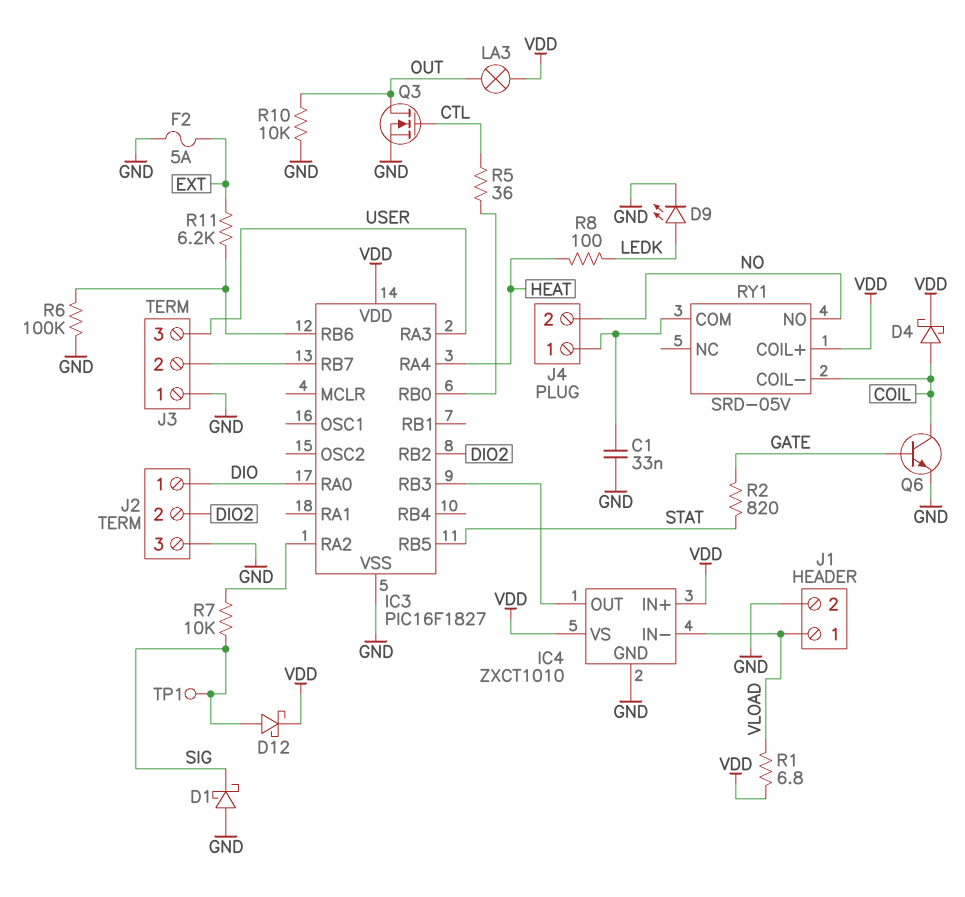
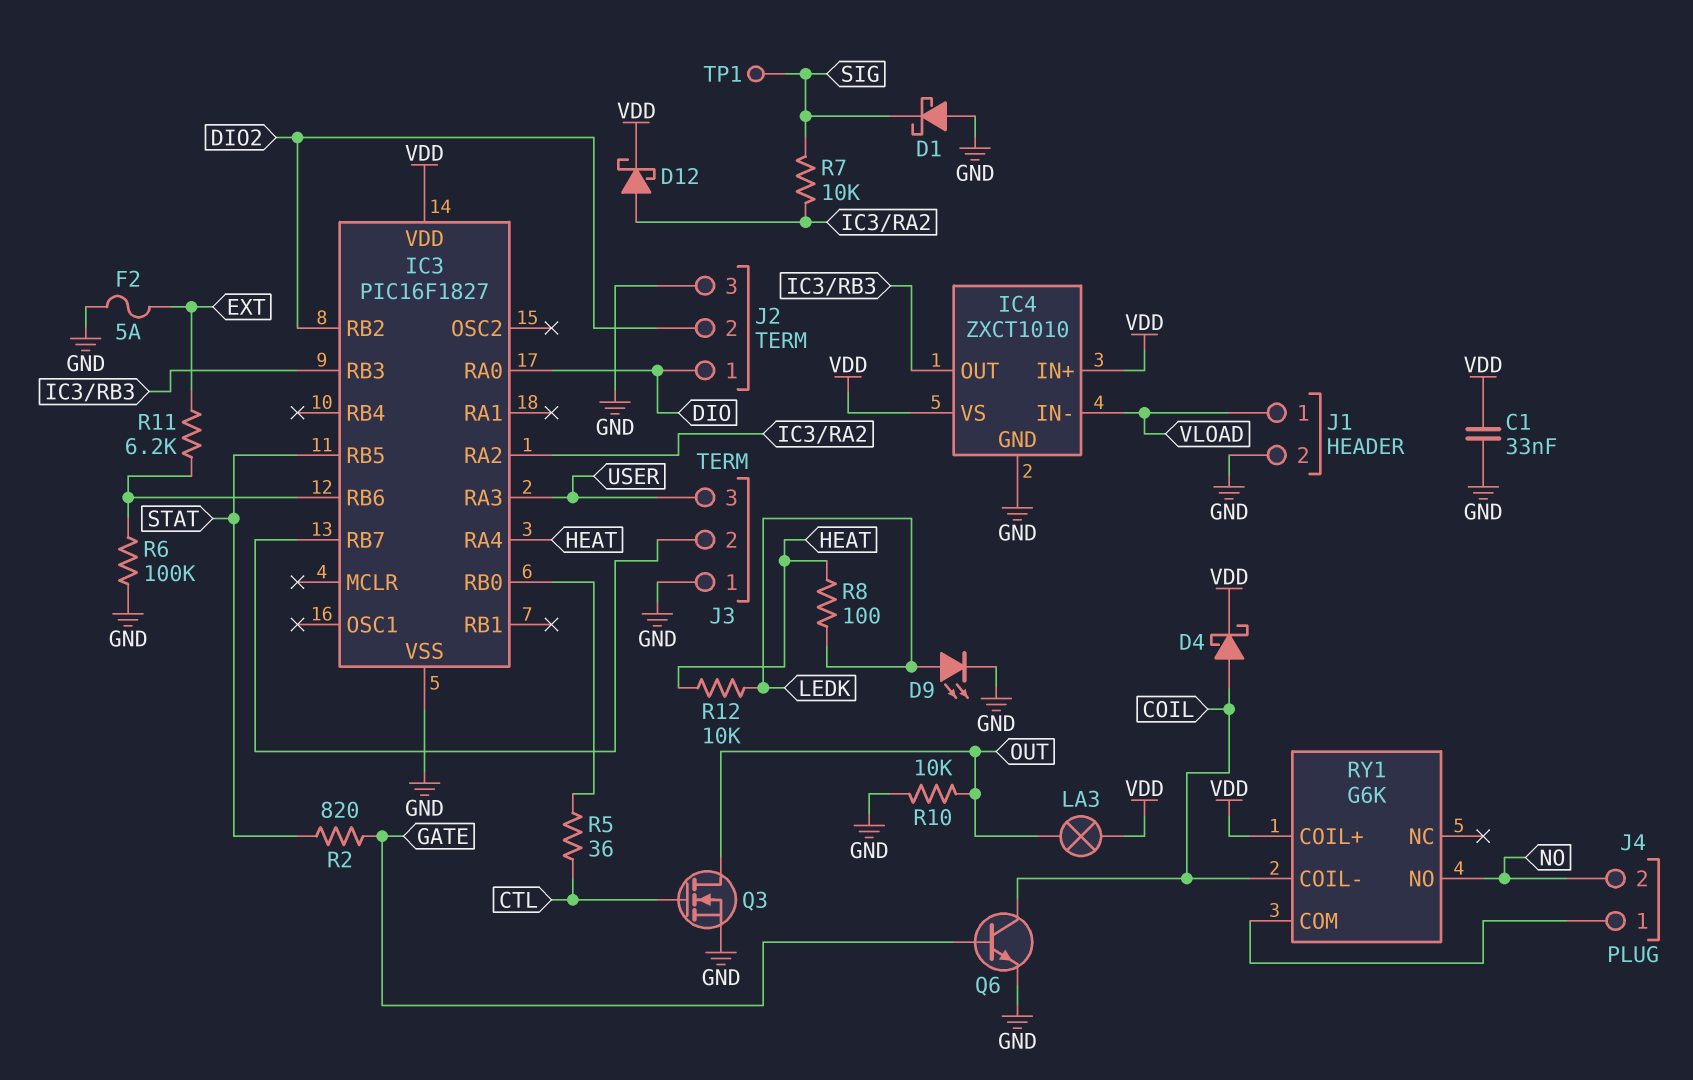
C1: 33nF (GND, J4/1) -> 33nF (GND, VDD)
D12: schottky (A SIG, K VDD) -> schottky (A IC3/RA2, K VDD)
R1: 6.8 (VDD, VLOAD) -> none
R12: none -> 10k (HEAT, LEDK)
RY1: SRD-05V -> G6K

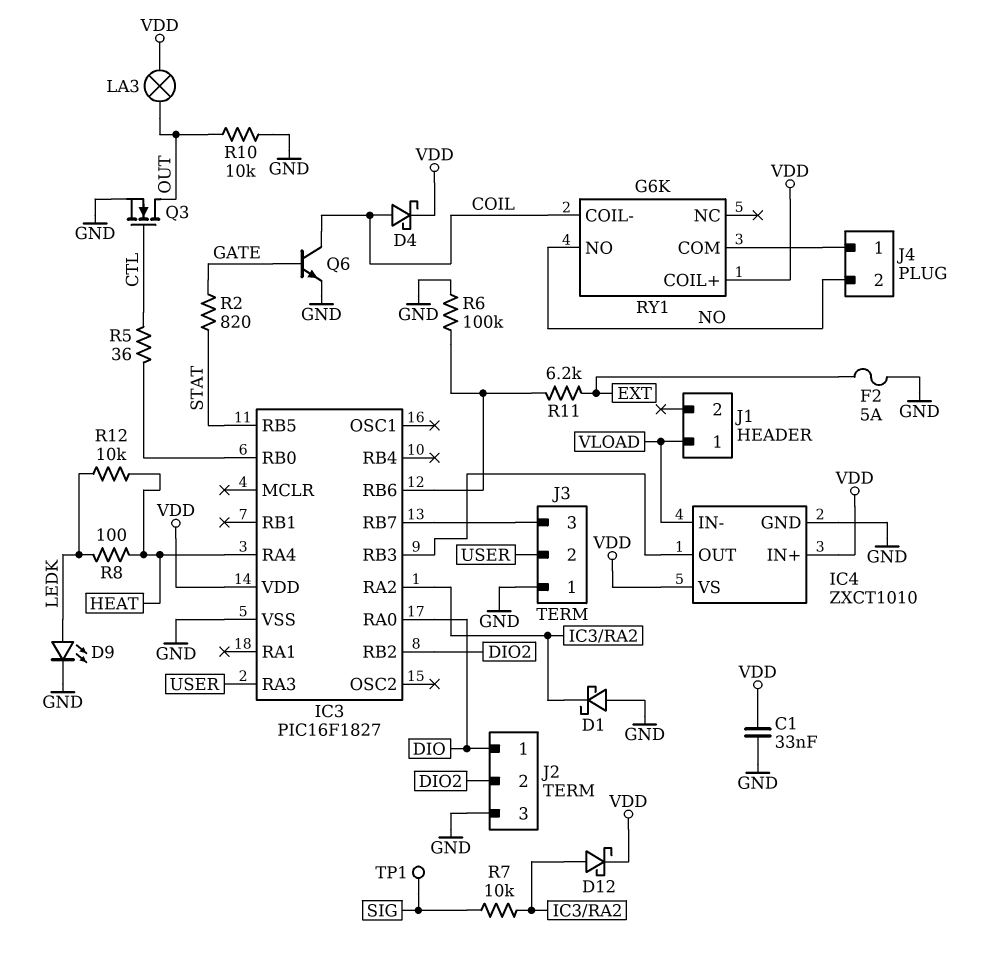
D1: schottky (A GND, K SIG) -> schottky (A GND, K IC3/RA2)
J1 pin 2: GND -> none
J3 pin 2: IC3/RB7 -> USER
J3 pin 3: USER -> IC3/RB7

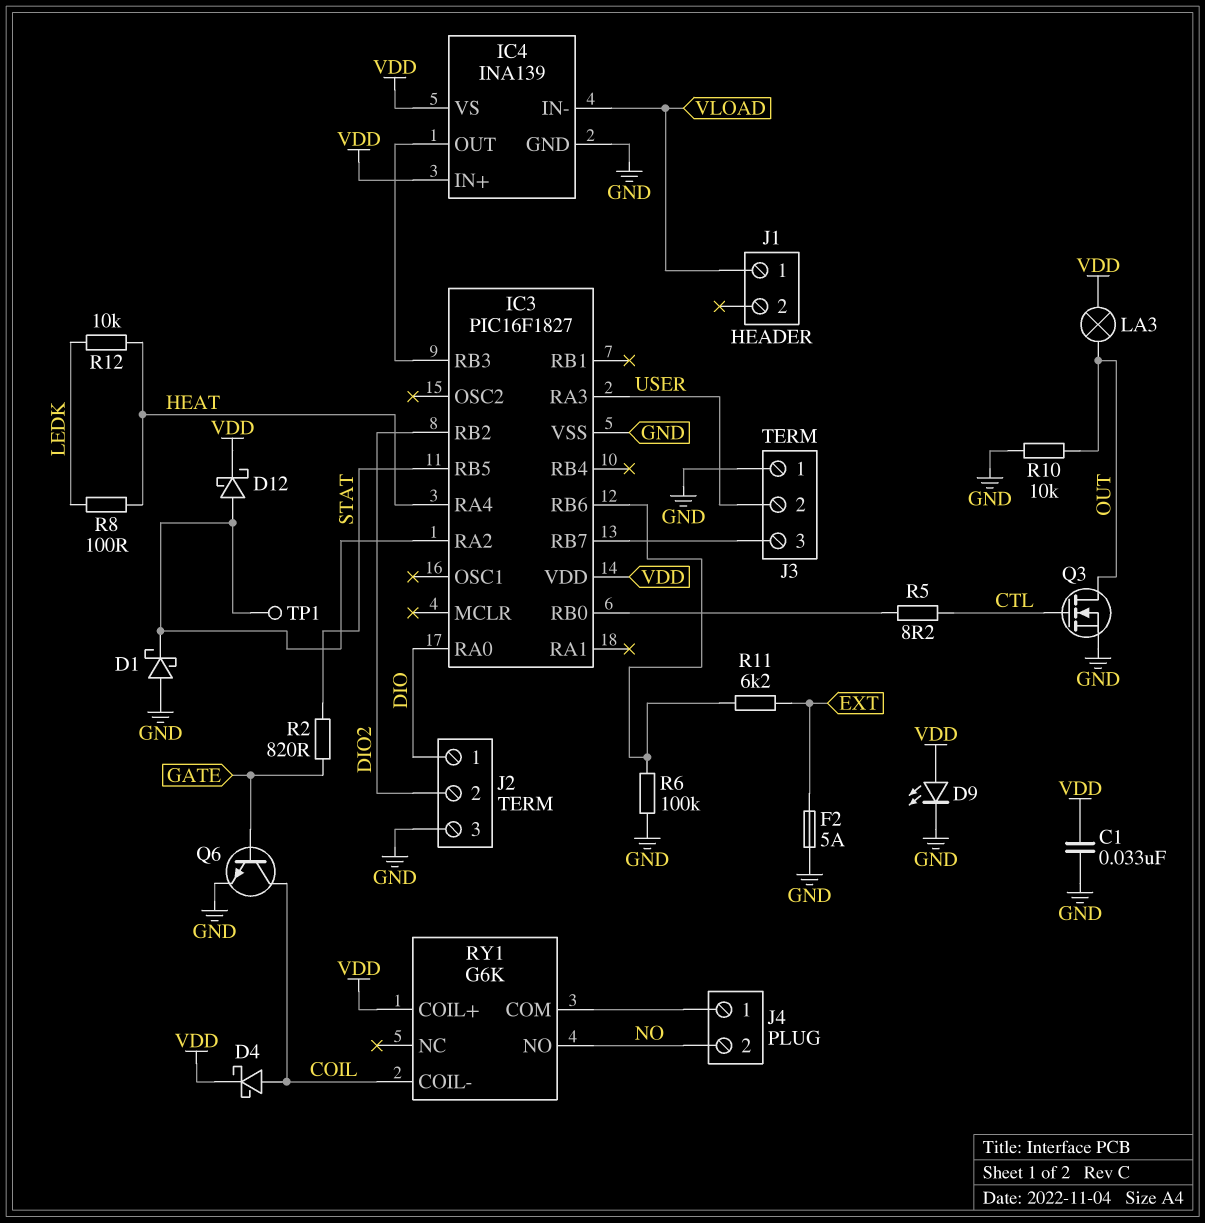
D9: LED (A LEDK, K GND) -> LED (A VDD, K GND)
IC4: ZXCT1010 -> INA139
R5: 36 (CTL, IC3/RB0) -> 8.2 (CTL, IC3/RB0)
R7: 10k (IC3/RA2, SIG) -> none
TP1: test point (SIG) -> test point (IC3/RA2)

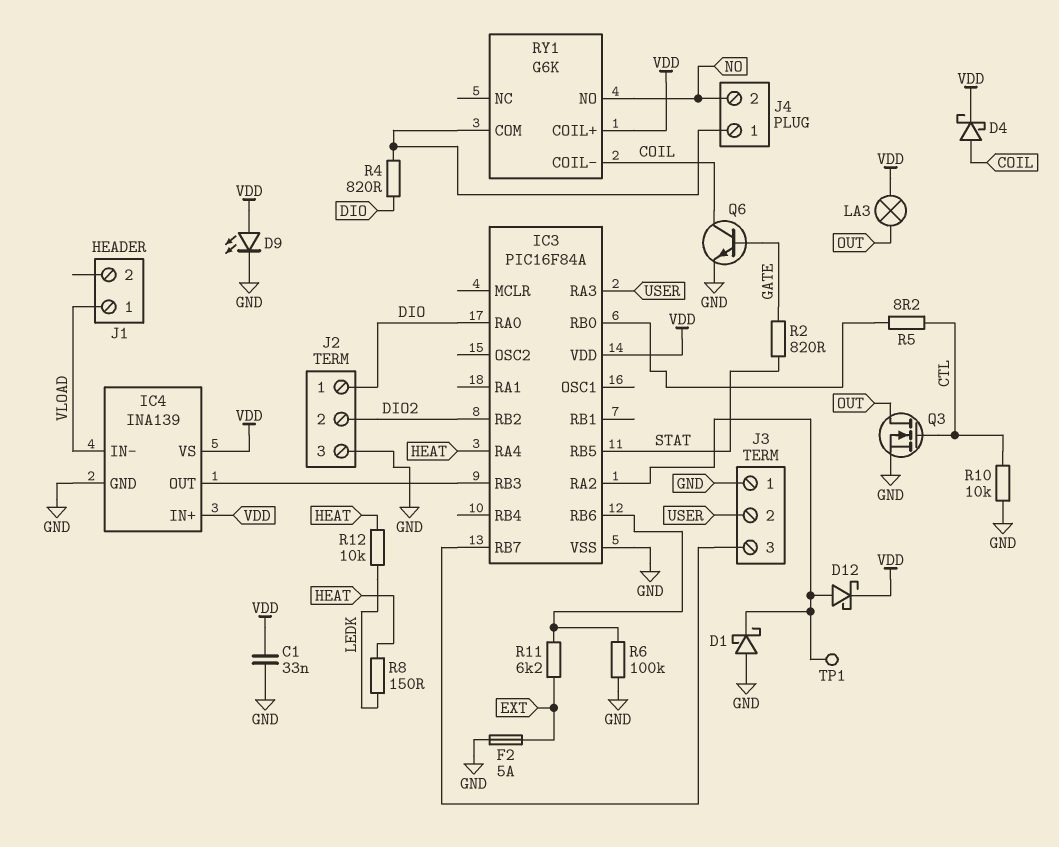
IC3: PIC16F1827 -> PIC16F84A
R4: none -> 820 (DIO, J4/1)
R8: 100 (HEAT, LEDK) -> 150 (HEAT, LEDK)
R10: 10k (GND, OUT) -> 10k (CTL, GND)

